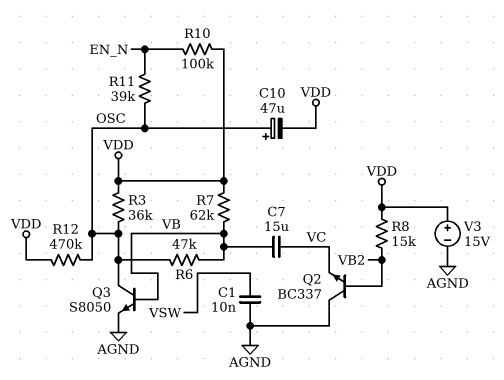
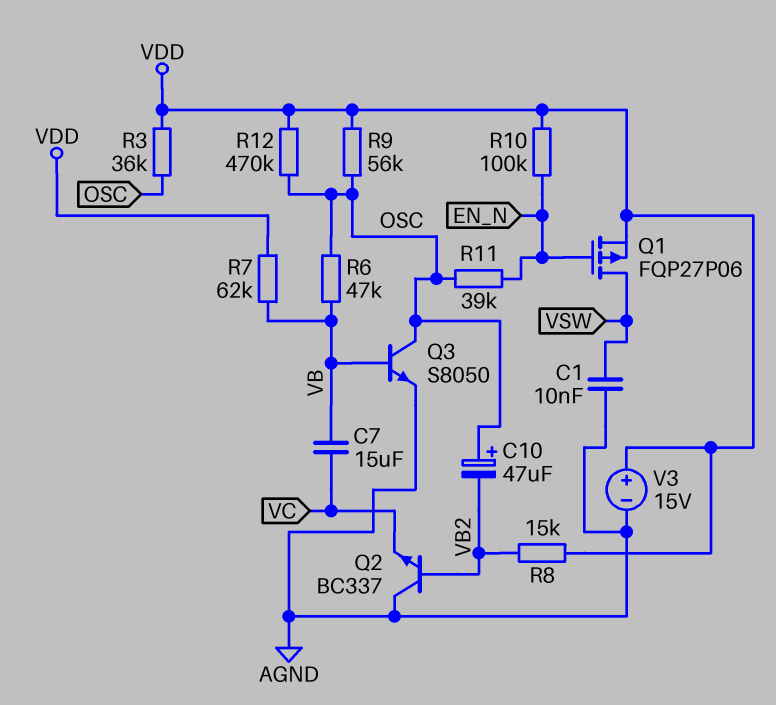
C10: 47uF (plus OSC, minus VDD) -> 47uF (plus OSC, minus VB2)
Q1: none -> PMOS FQP27P06 (G EN_N, D VSW, S VDD)
R9: none -> 56k (OSC, VDD)

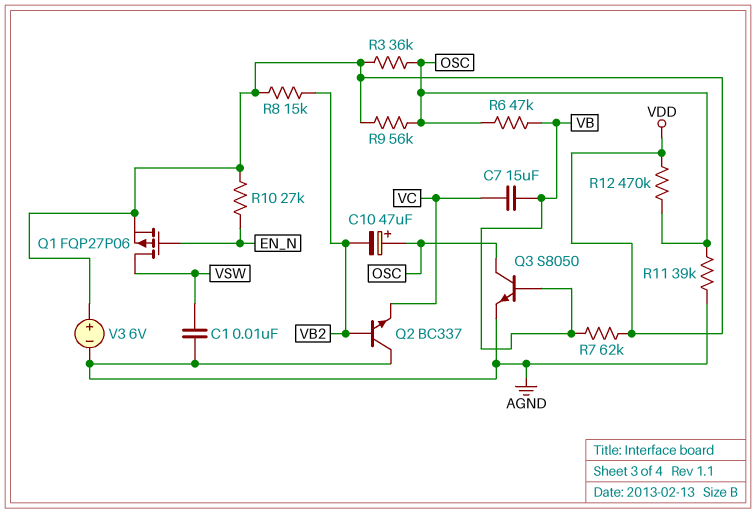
R10: 100k (EN_N, VDD) -> 27k (EN_N, VDD)
R11: 39k (EN_N, OSC) -> 39k (AGND, OSC)
V3: 15V (plus VDD, minus AGND) -> 6V (plus VDD, minus AGND)

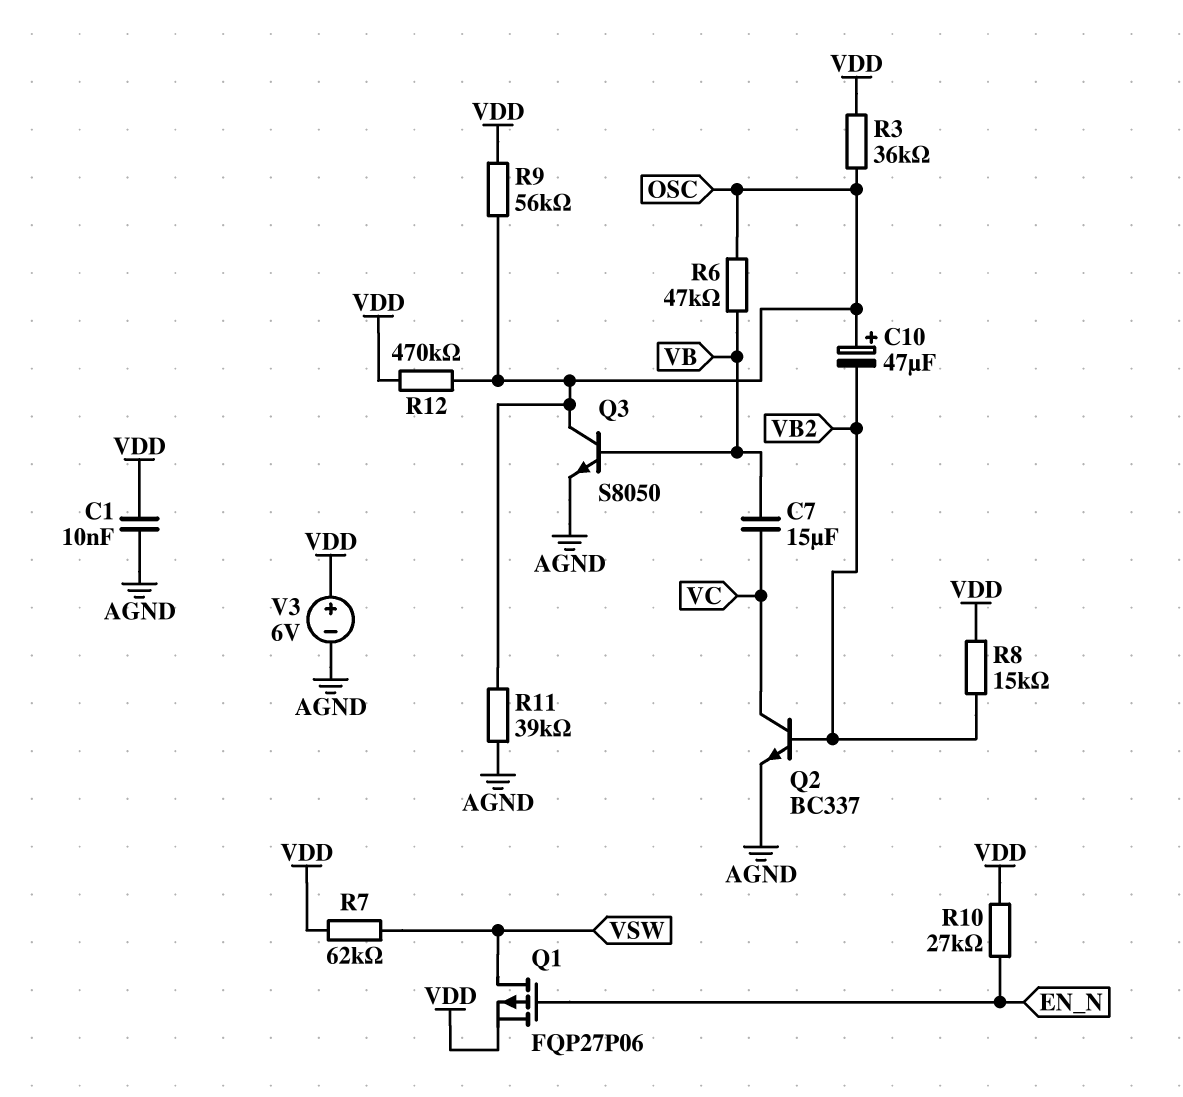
C1: 10nF (AGND, VSW) -> 10nF (AGND, VDD)
Q2: NPN BC337 (B VB2, C AGND, E VC) -> NPN BC337 (B VB2, C VC, E AGND)
R7: 62k (VB, VDD) -> 62k (VDD, VSW)

